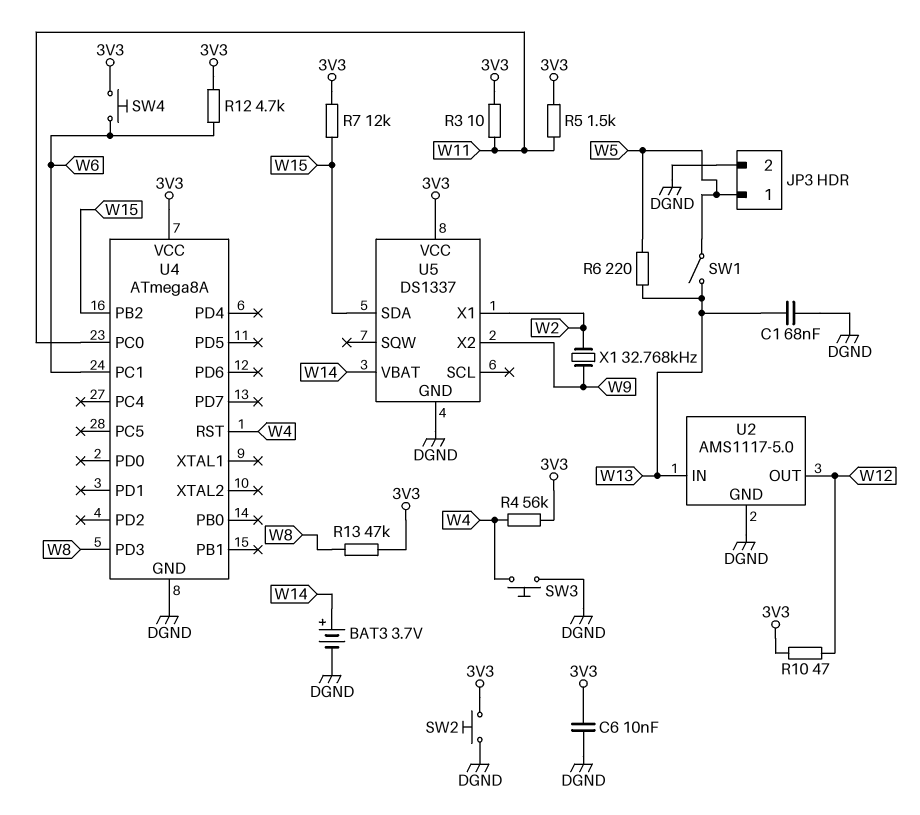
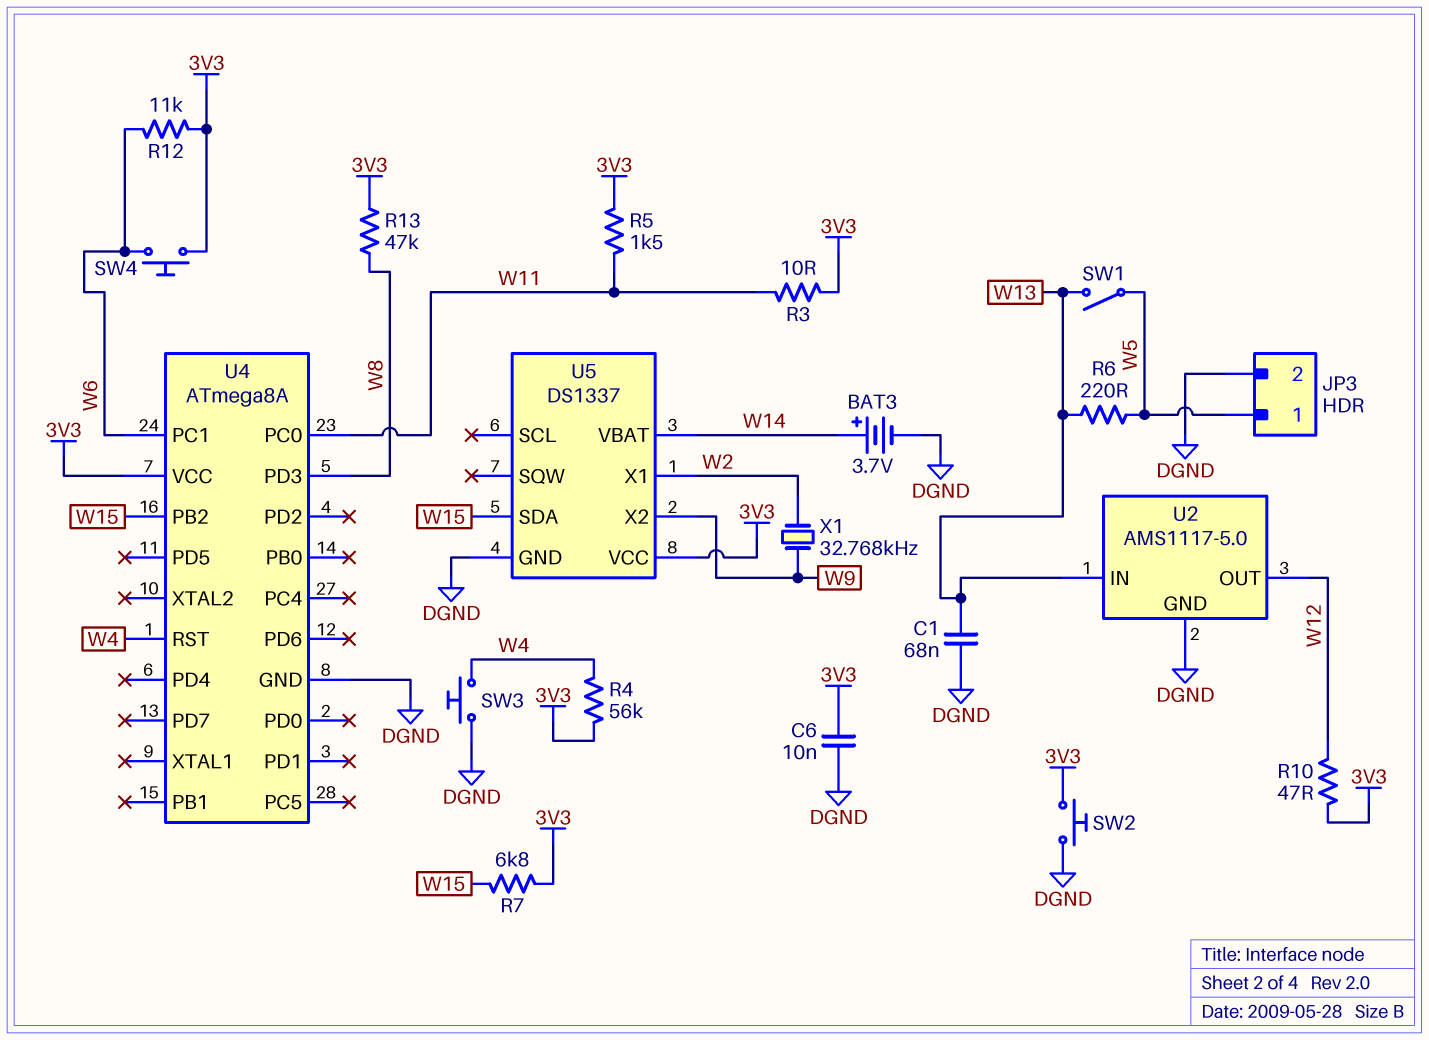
R7: 12k (3V3, W15) -> 6.8k (3V3, W15)
R12: 4.7k (3V3, W6) -> 11k (3V3, W6)

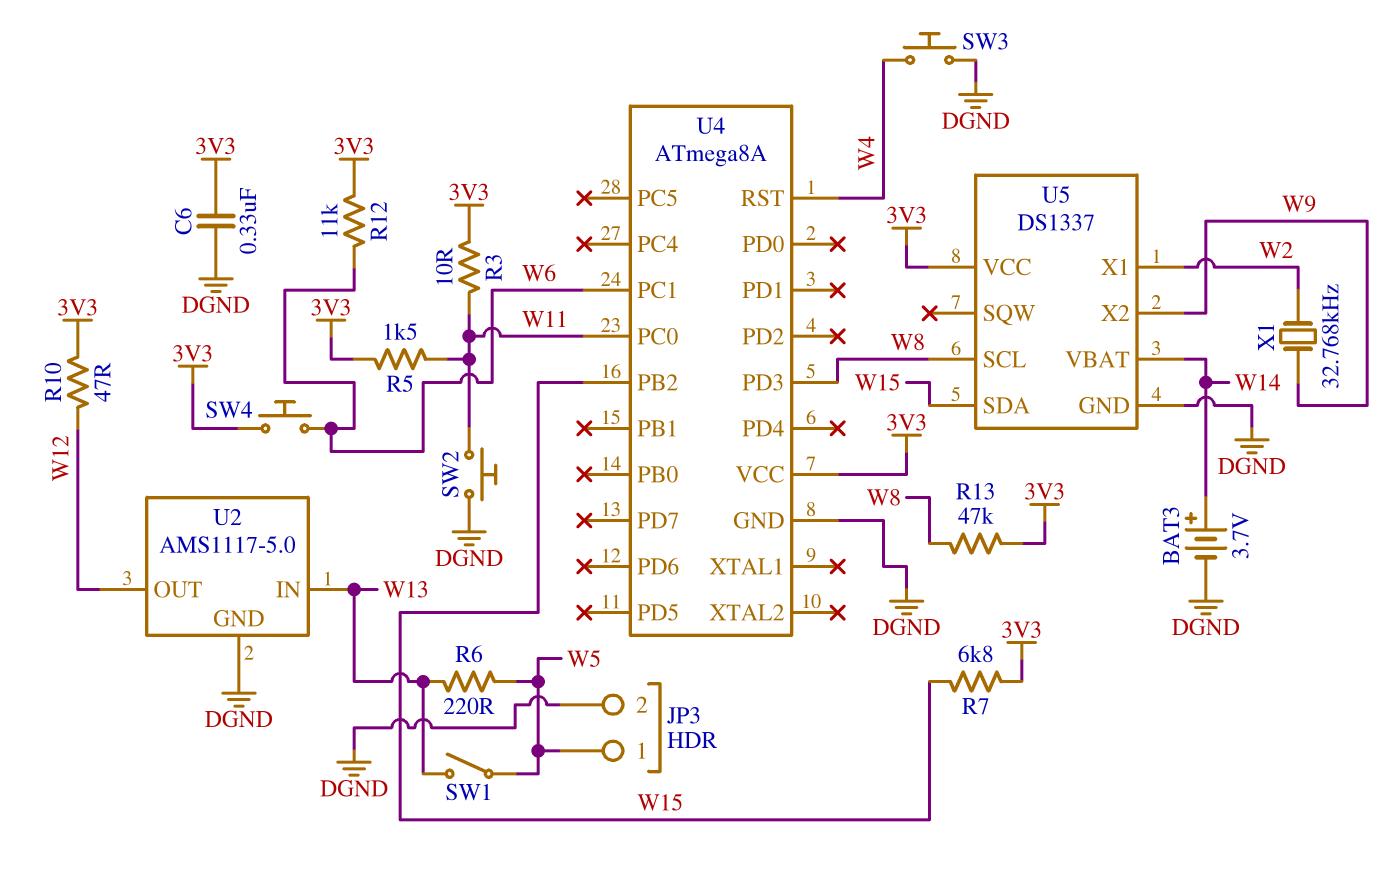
C1: 68nF (DGND, W13) -> none
C6: 10nF (3V3, DGND) -> 330nF (3V3, DGND)
R4: 56k (3V3, W4) -> none
SW2: button (3V3, DGND) -> button (DGND, W11)
U5 pin SCL: none -> W8

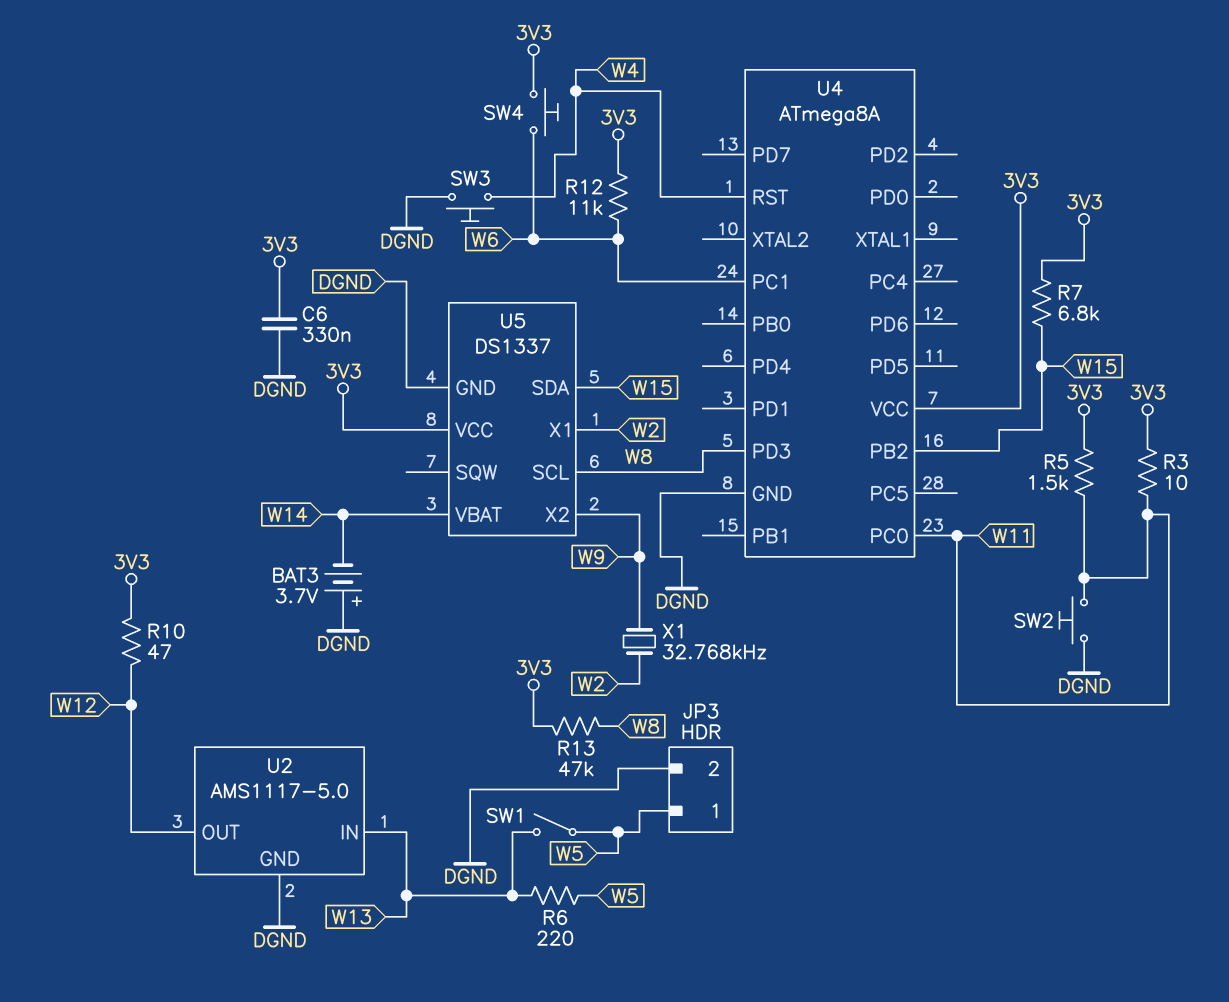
BAT3: 3.7V (plus W14, minus DGND) -> 3.7V (plus DGND, minus W14)

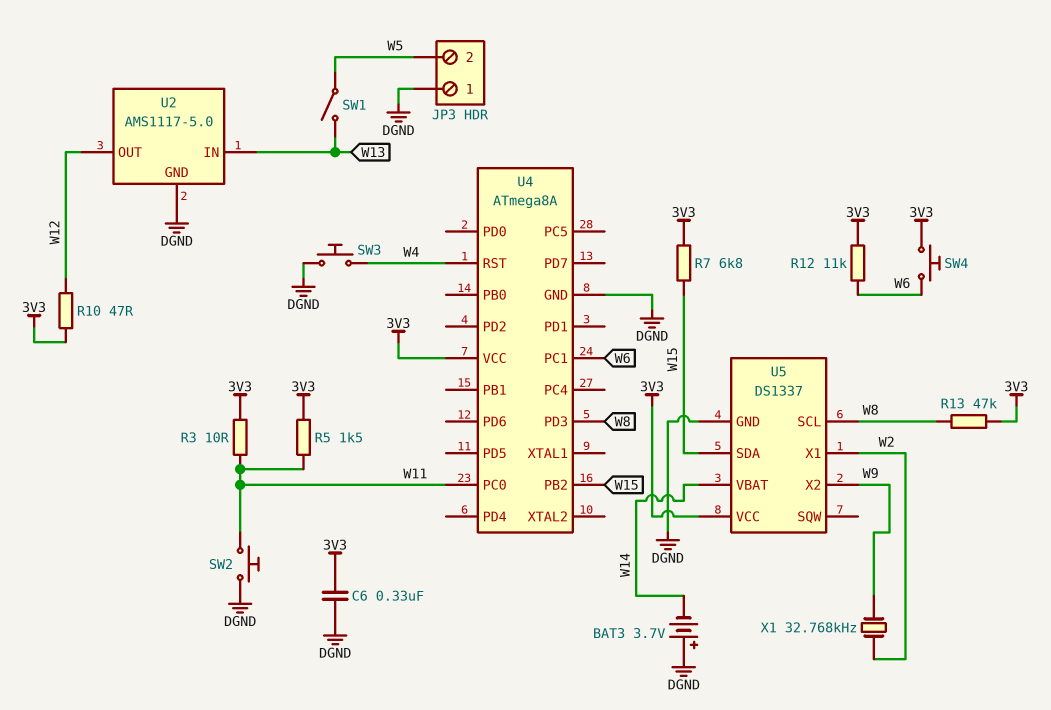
JP3 pin 1: W5 -> DGND
JP3 pin 2: DGND -> W5
R6: 220 (W5, W13) -> none

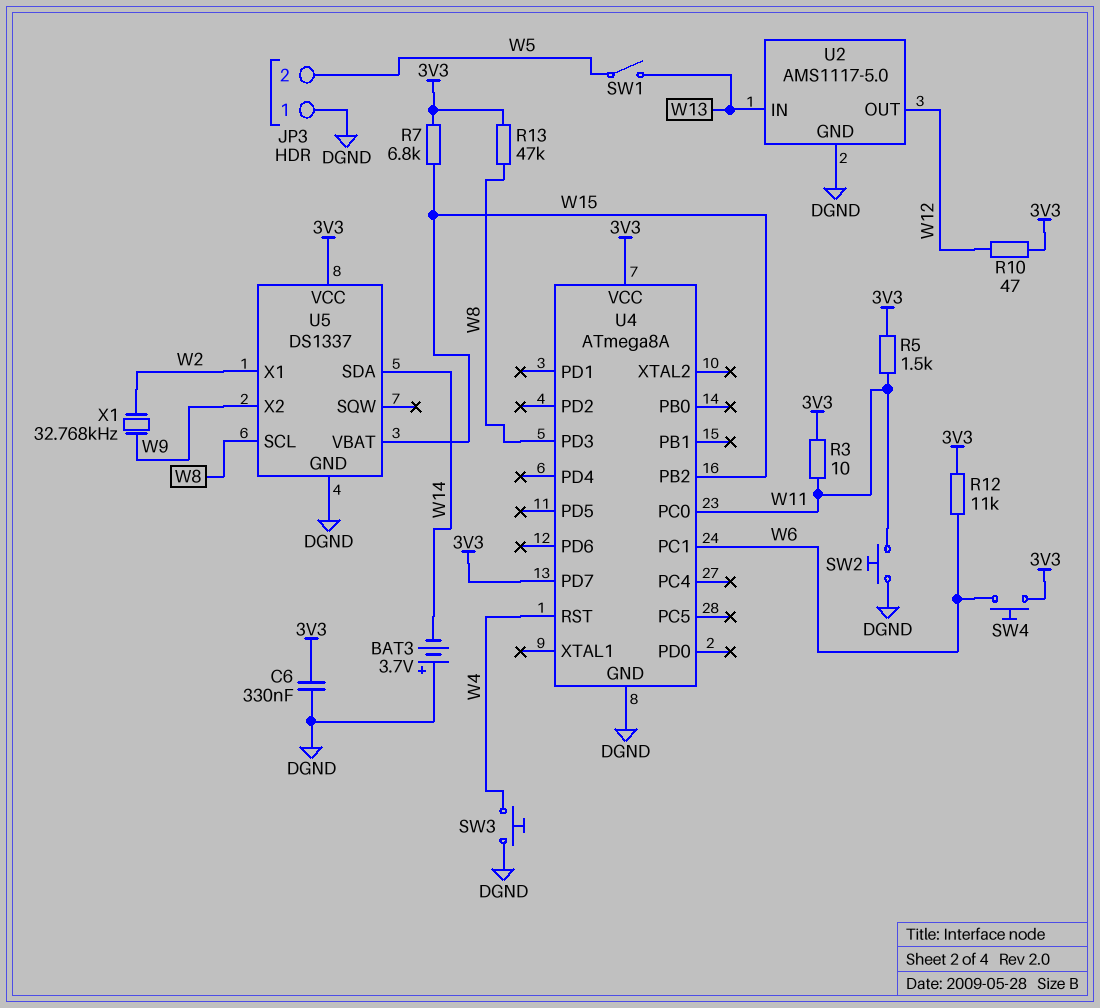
U4 pin PD7: none -> 3V3
U5 pin SDA: W15 -> W14
U5 pin VBAT: W14 -> W15

